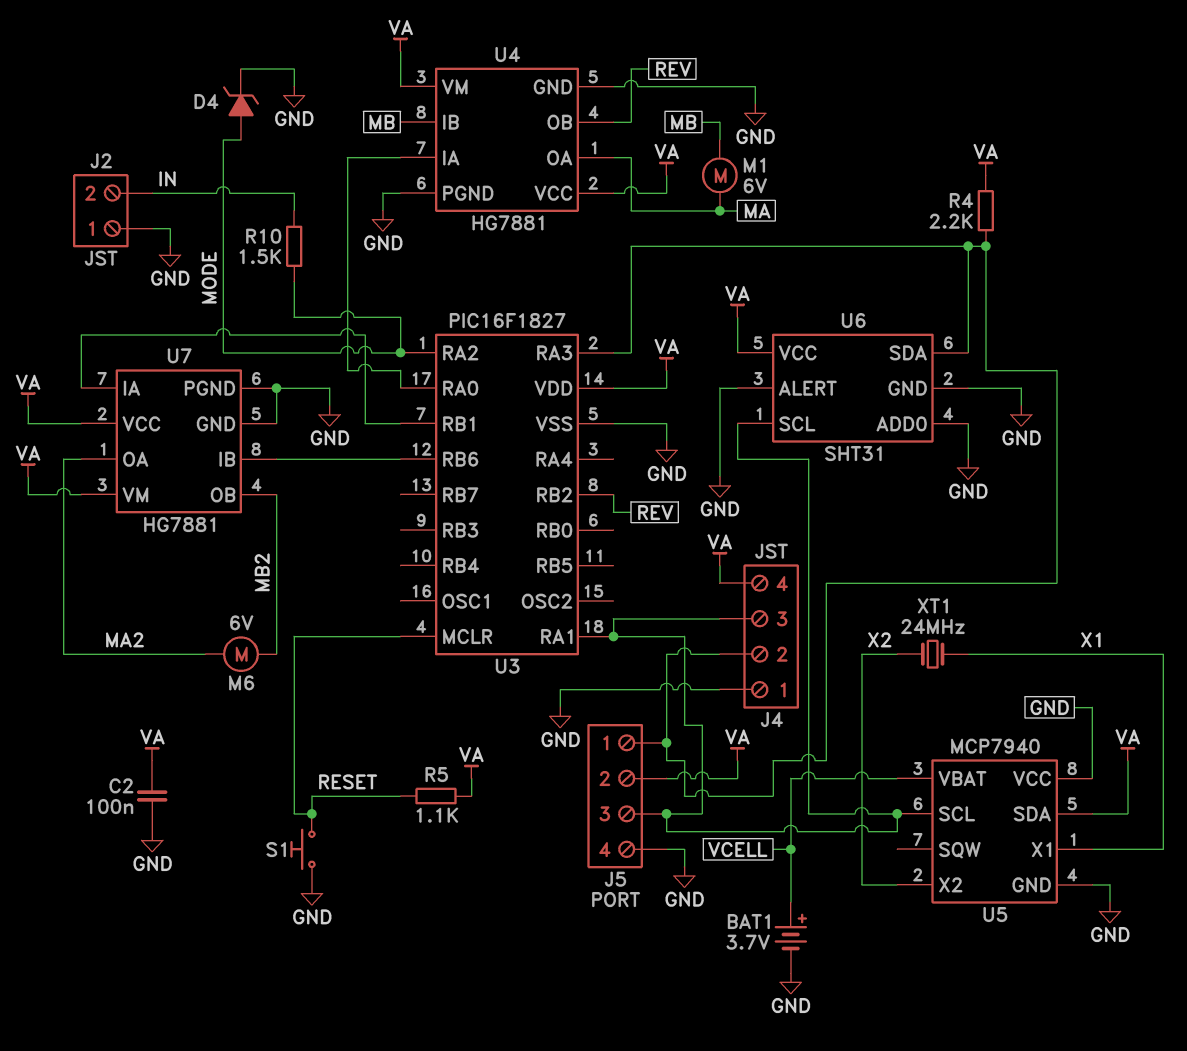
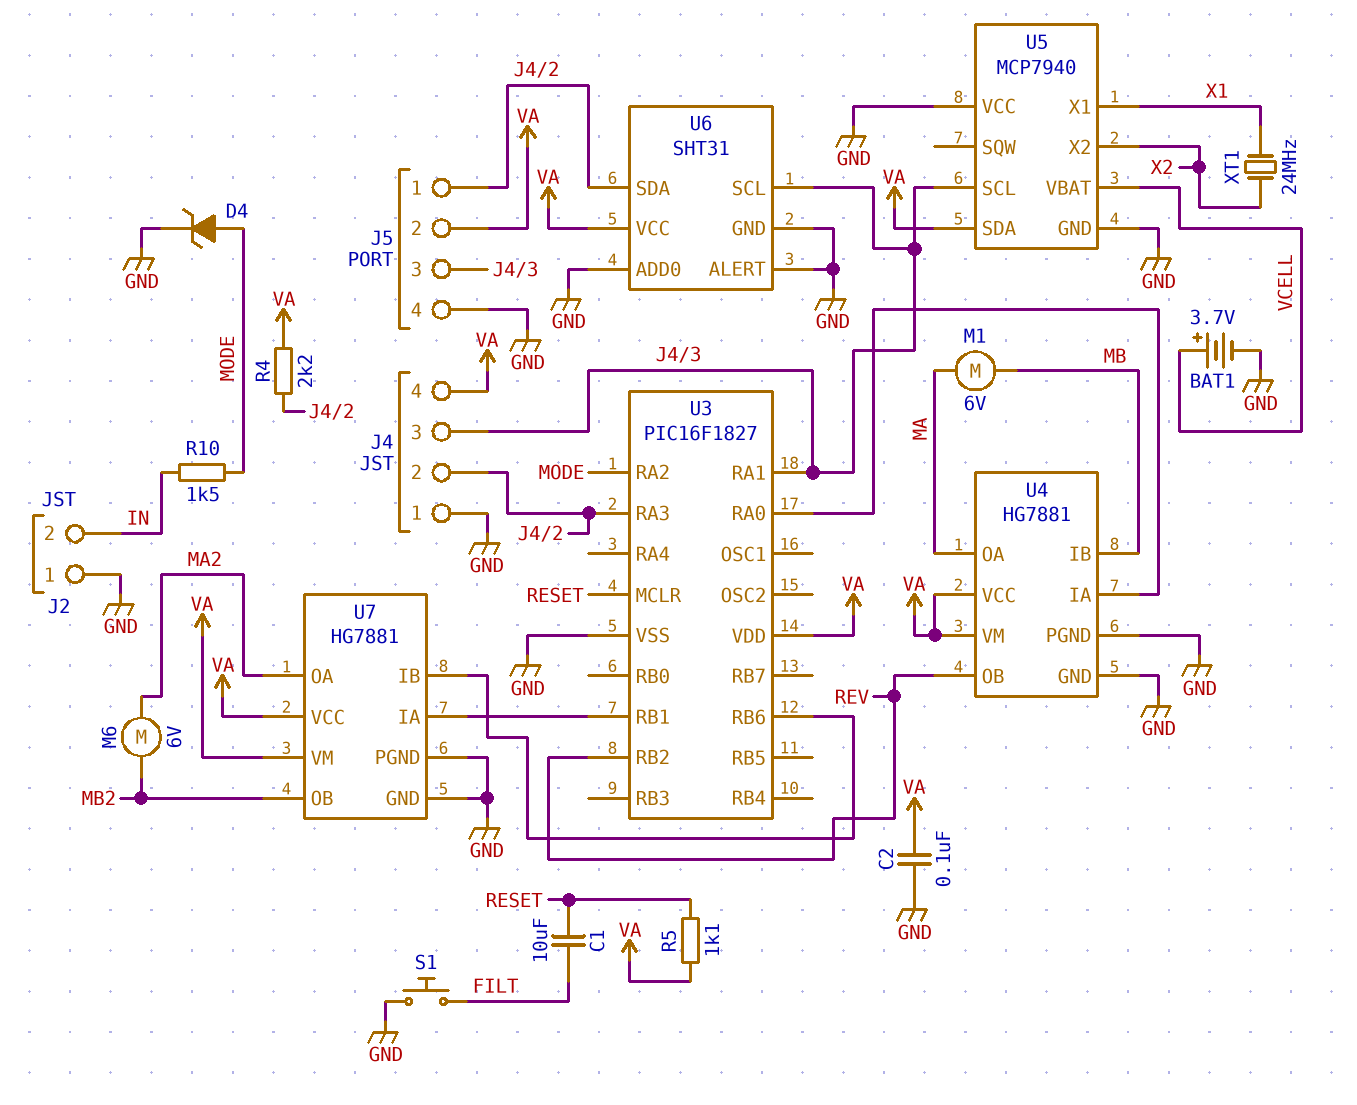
C1: none -> 10uF (FILT, RESET)
S1: button (GND, RESET) -> button (FILT, GND)

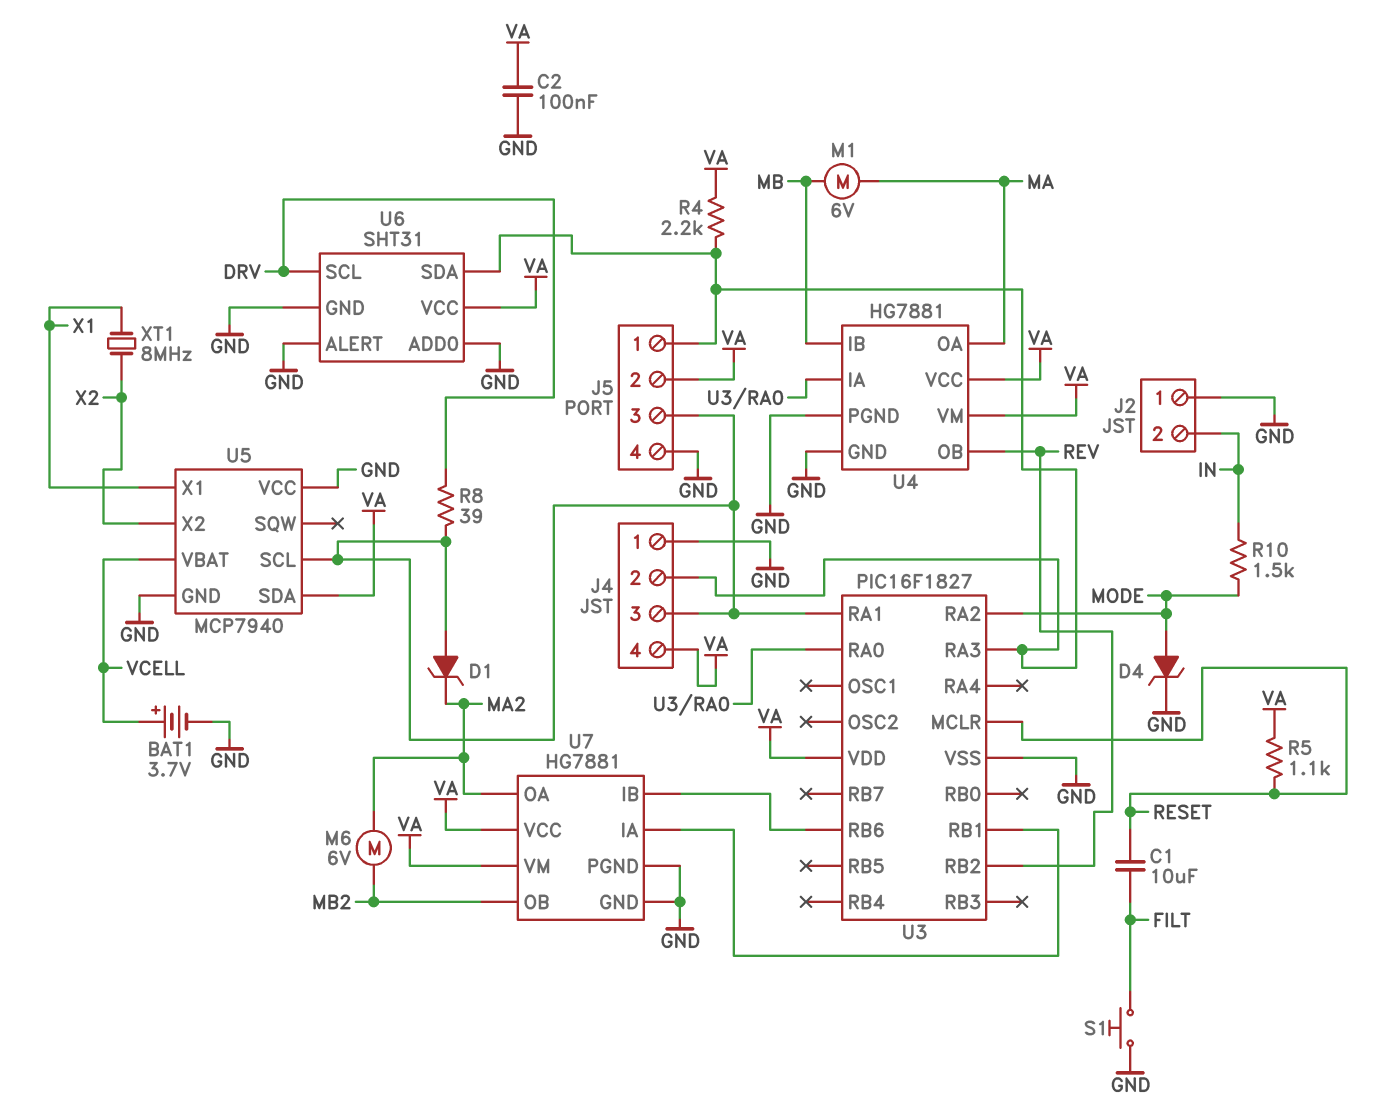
D1: none -> zener (A J4/3, K MA2)
R8: none -> 39 (DRV, J4/3)
U6 pin SCL: J4/3 -> DRV
XT1: 24MHz (X1, X2) -> 8MHz (X1, X2)

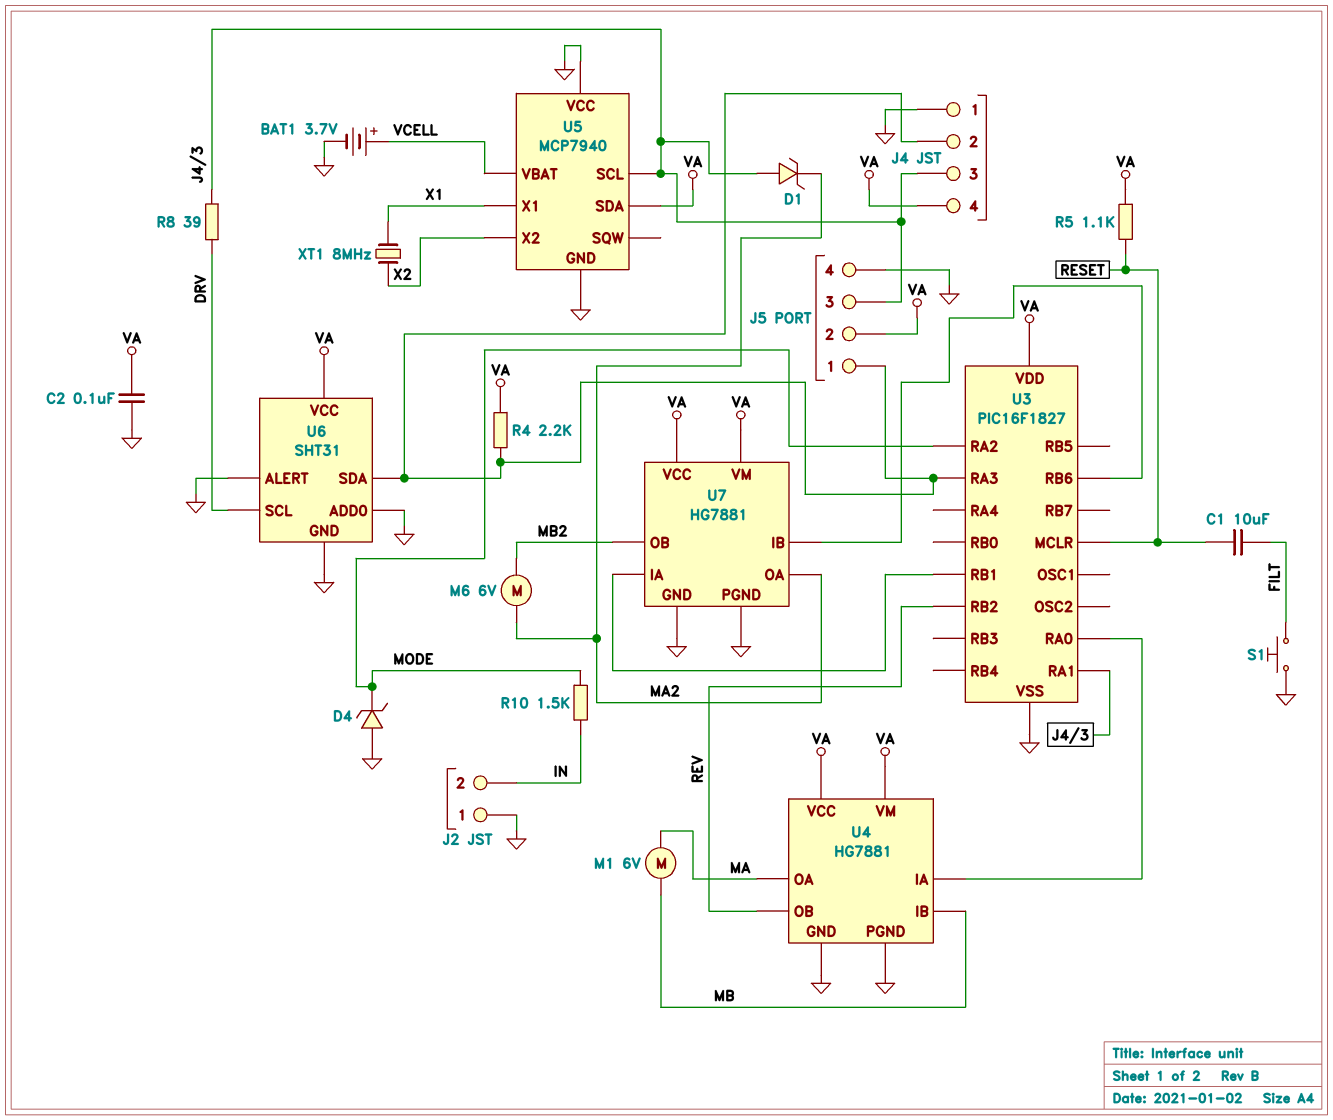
D4: zener (A MODE, K GND) -> zener (A GND, K MODE)

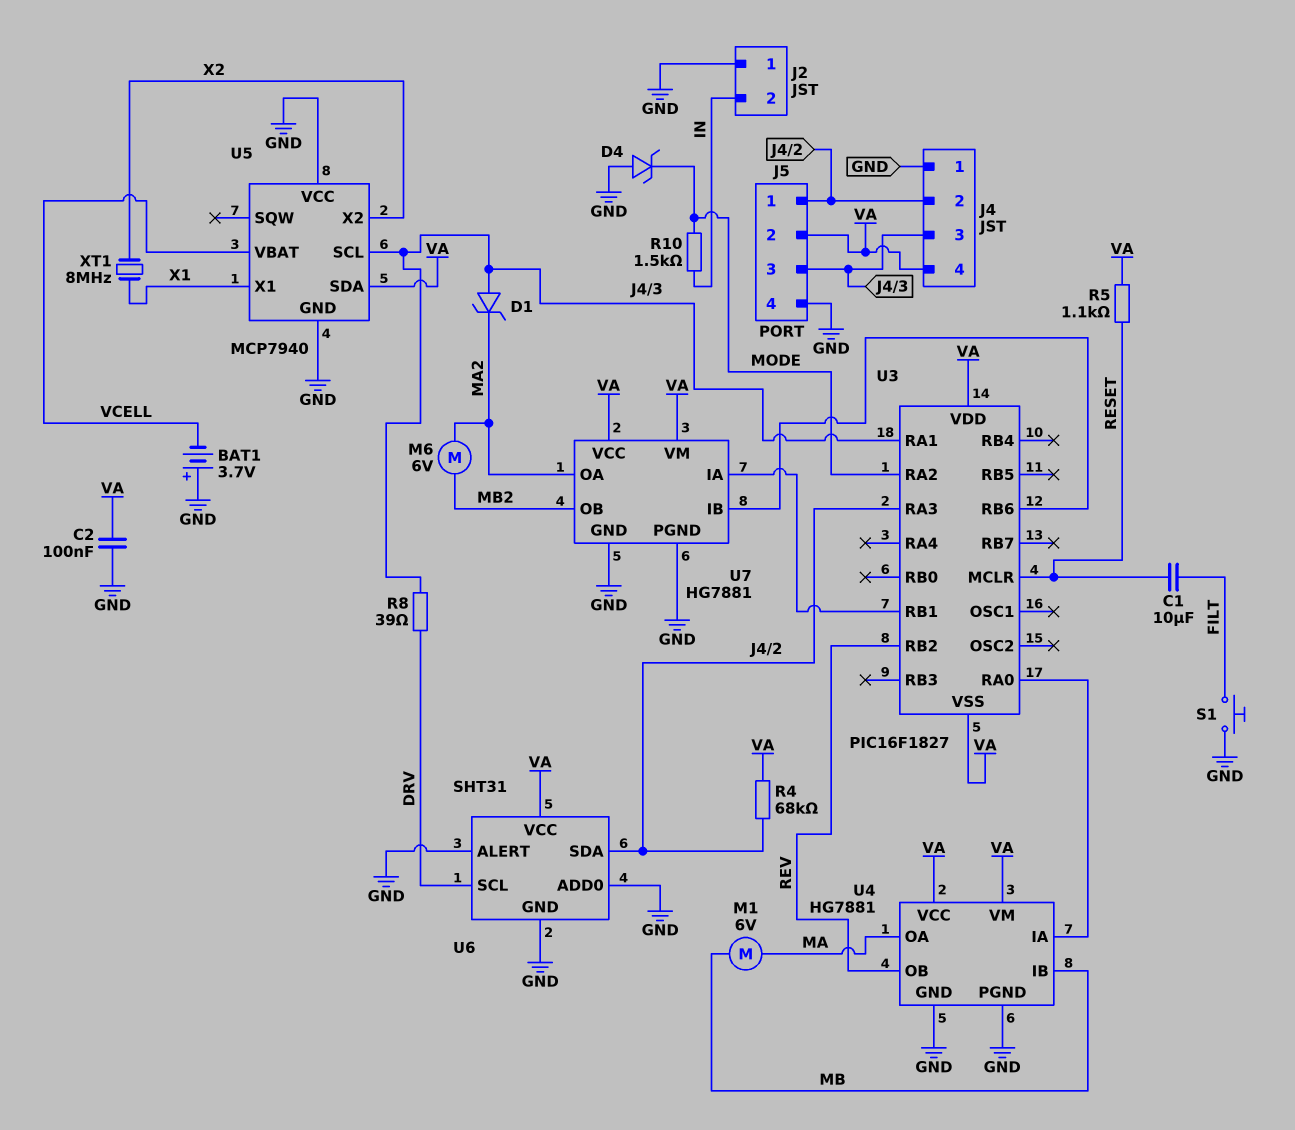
BAT1: 3.7V (plus VCELL, minus GND) -> 3.7V (plus GND, minus VCELL)
R4: 2.2k (J4/2, VA) -> 68k (J4/2, VA)
U3 pin VSS: GND -> VA

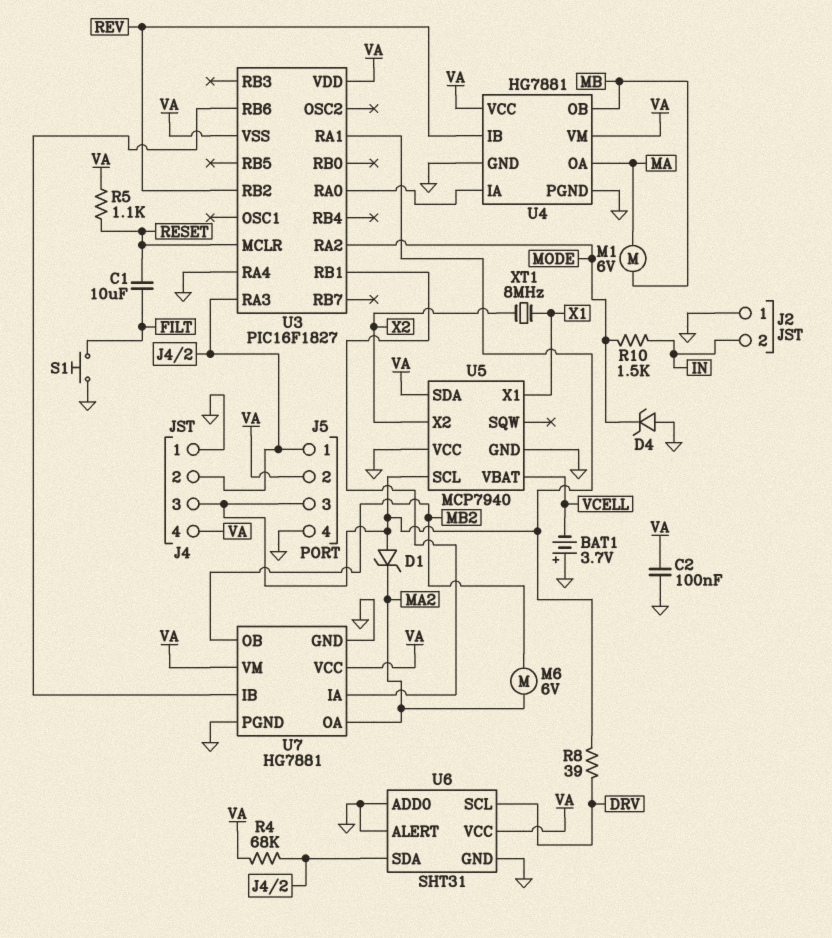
U3 pin RA4: none -> GND
U4 pin IB: MB -> REV
U4 pin OB: REV -> MB

